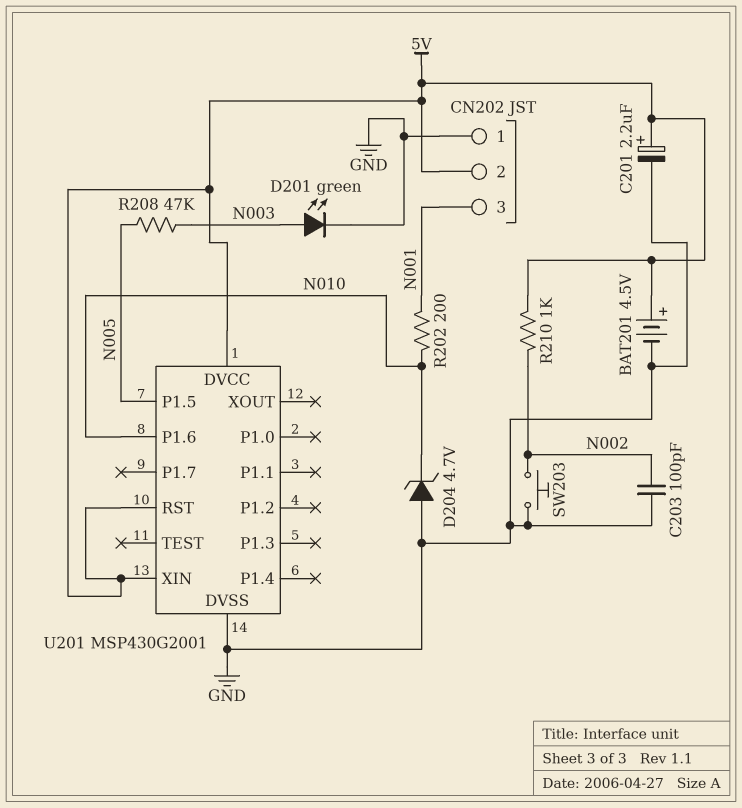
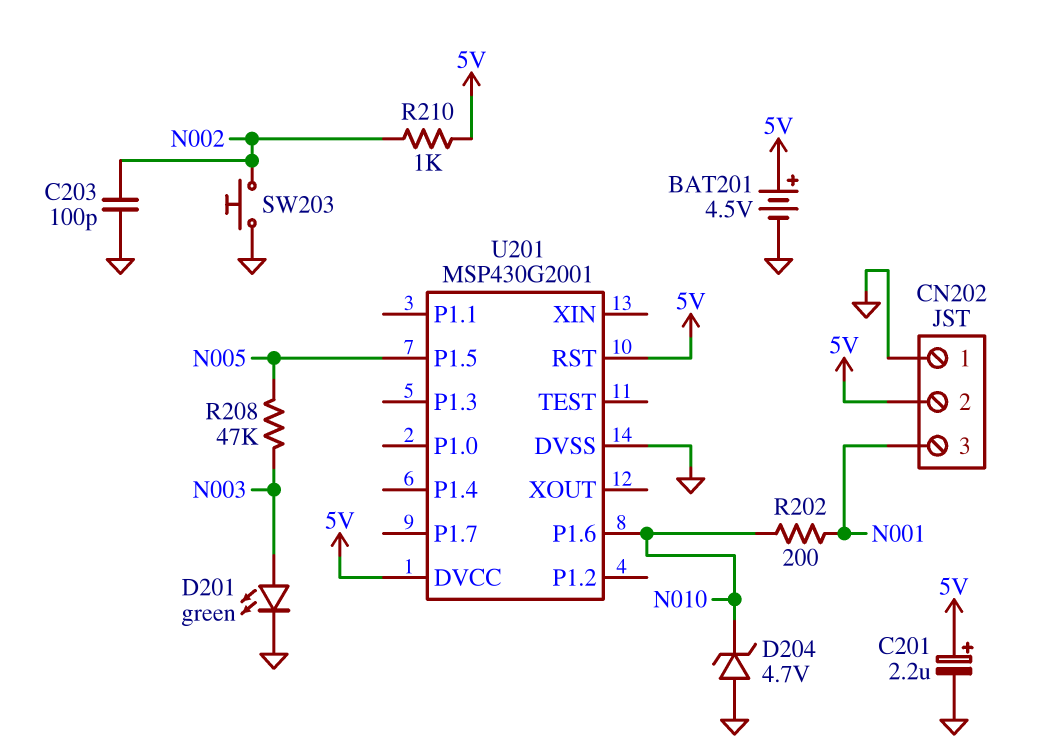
U201 pin XIN: 5V -> none

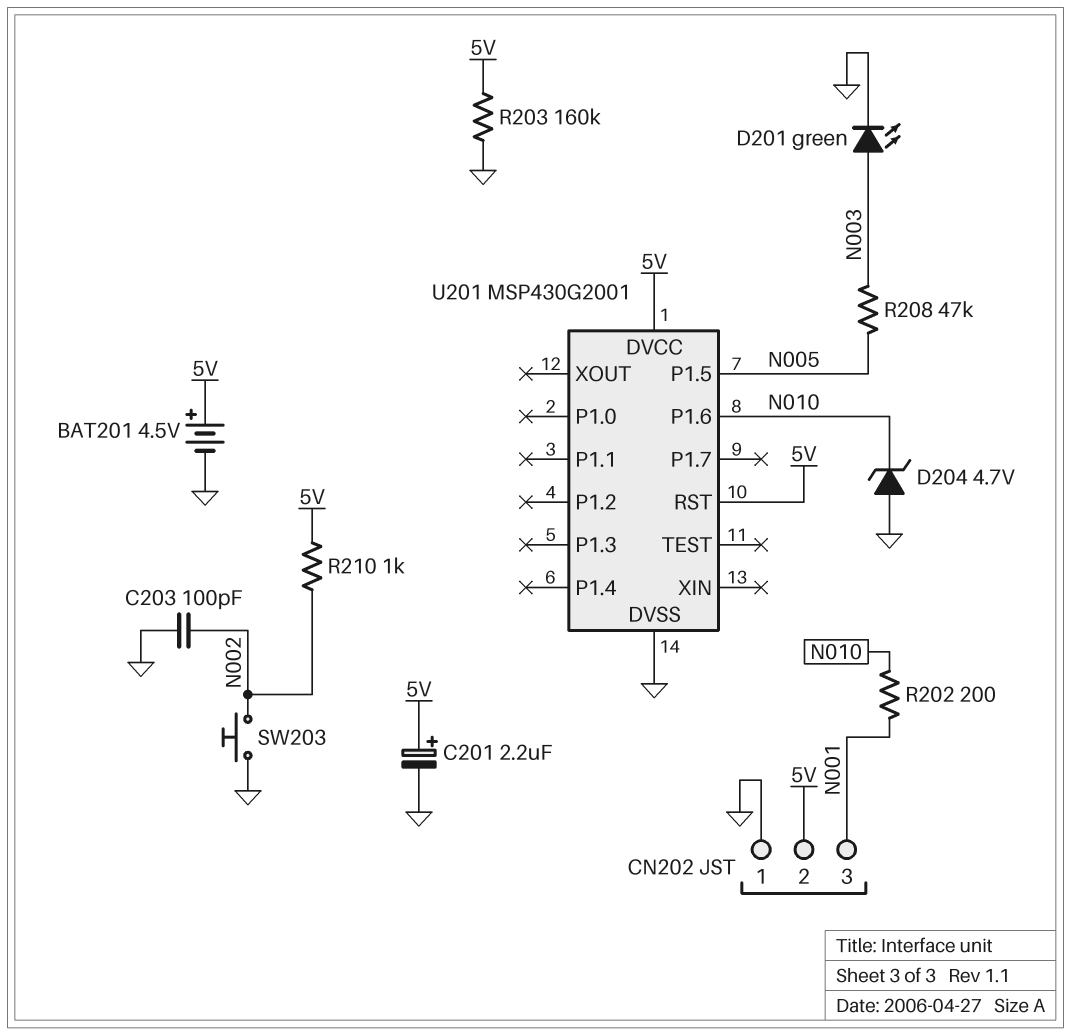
R203: none -> 160k (5V, GND)

